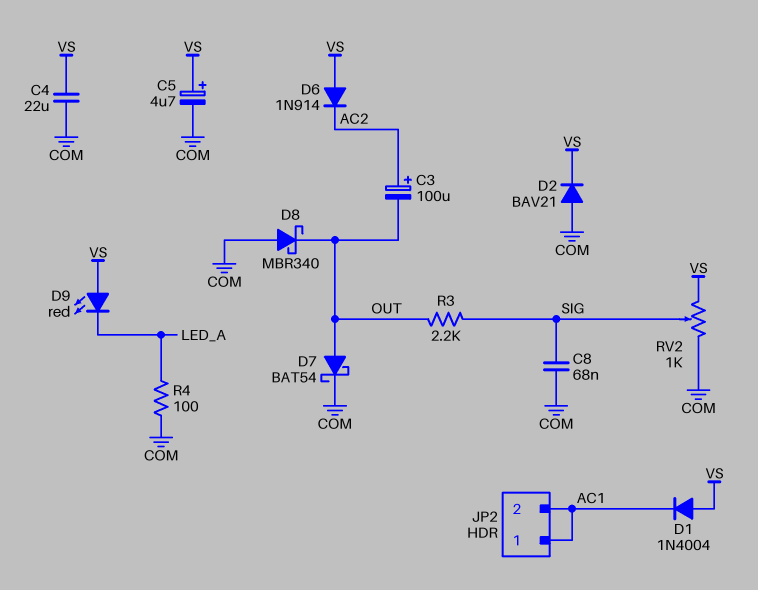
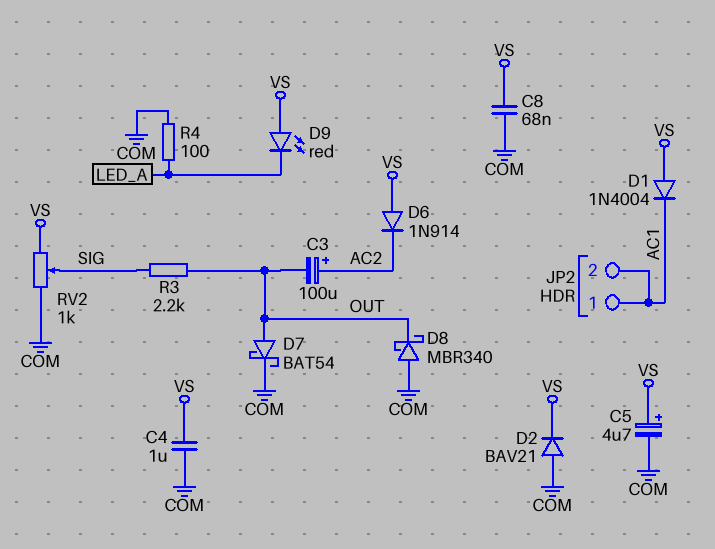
C4: 22uF (COM, VS) -> 1uF (COM, VS)
C8: 68nF (COM, SIG) -> 68nF (COM, VS)

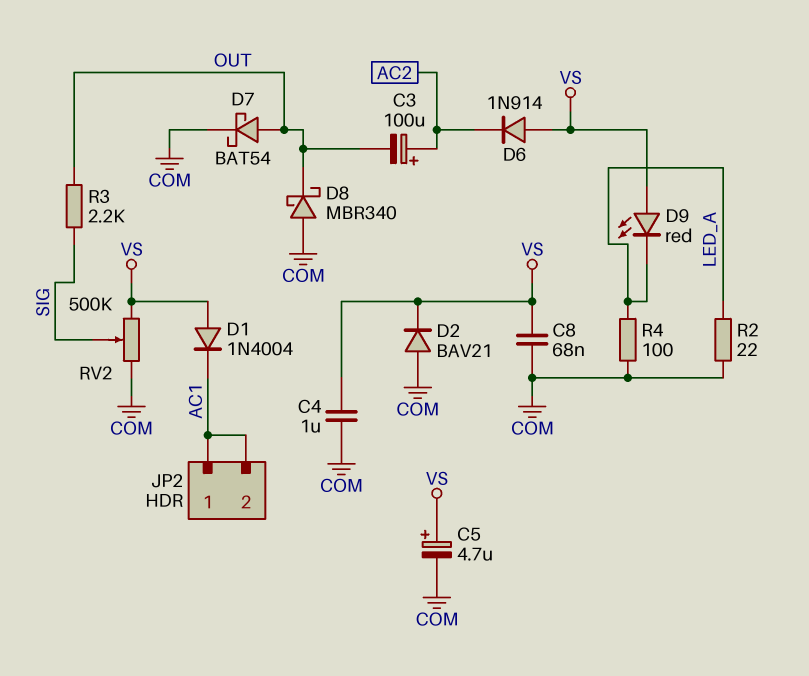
R2: none -> 22 (COM, LED_A)
RV2: 1k (COM, VS, wiper SIG) -> 500k (COM, VS, wiper SIG)

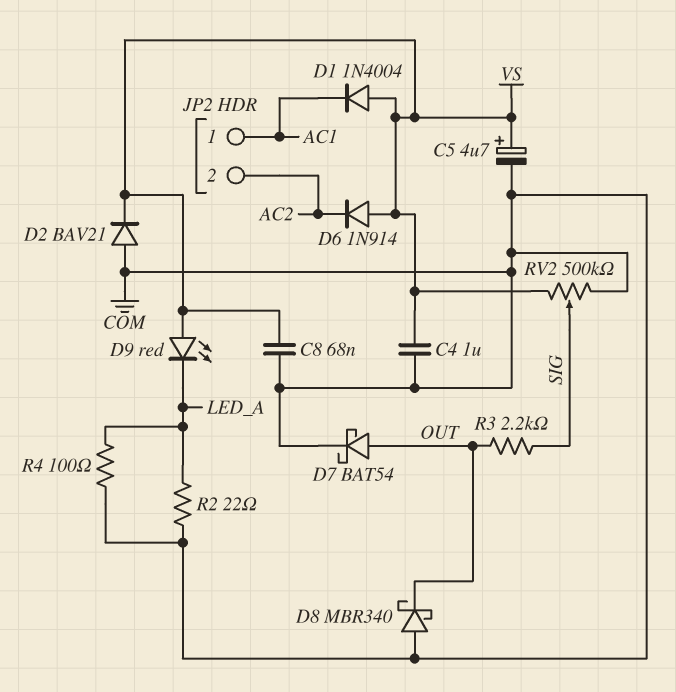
C3: 100uF (plus AC2, minus OUT) -> none
JP2 pin 2: AC1 -> AC2

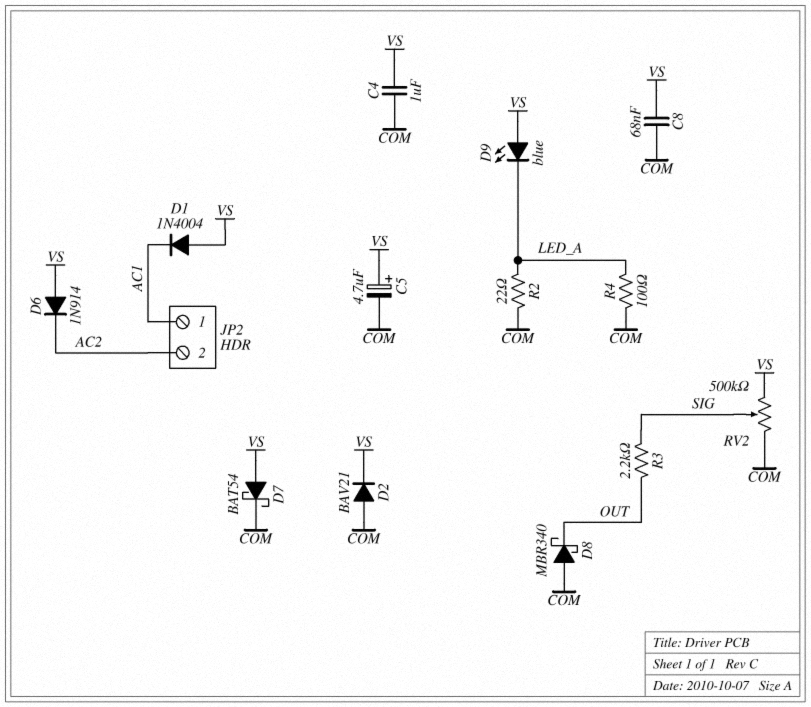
D7: schottky BAT54 (A OUT, K COM) -> schottky BAT54 (A VS, K COM)
D9: LED red (A VS, K LED_A) -> LED blue (A VS, K LED_A)

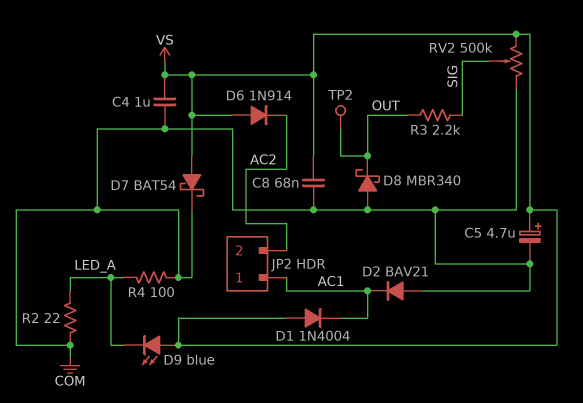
D2: diode BAV21 (A COM, K VS) -> diode BAV21 (A COM, K AC1)
TP2: none -> test point (OUT)

